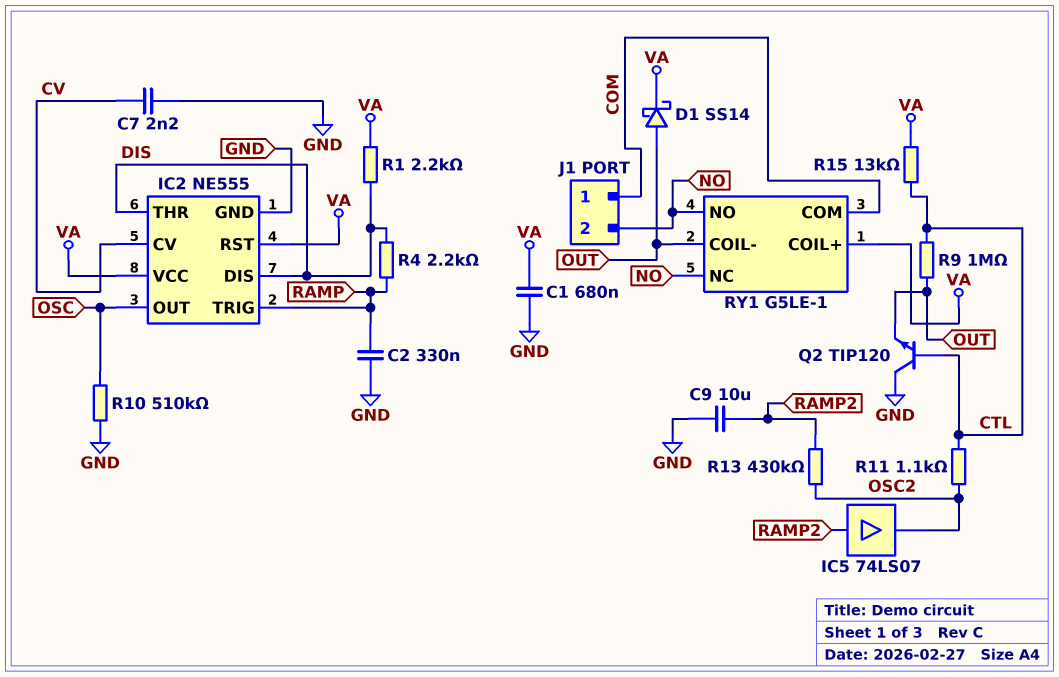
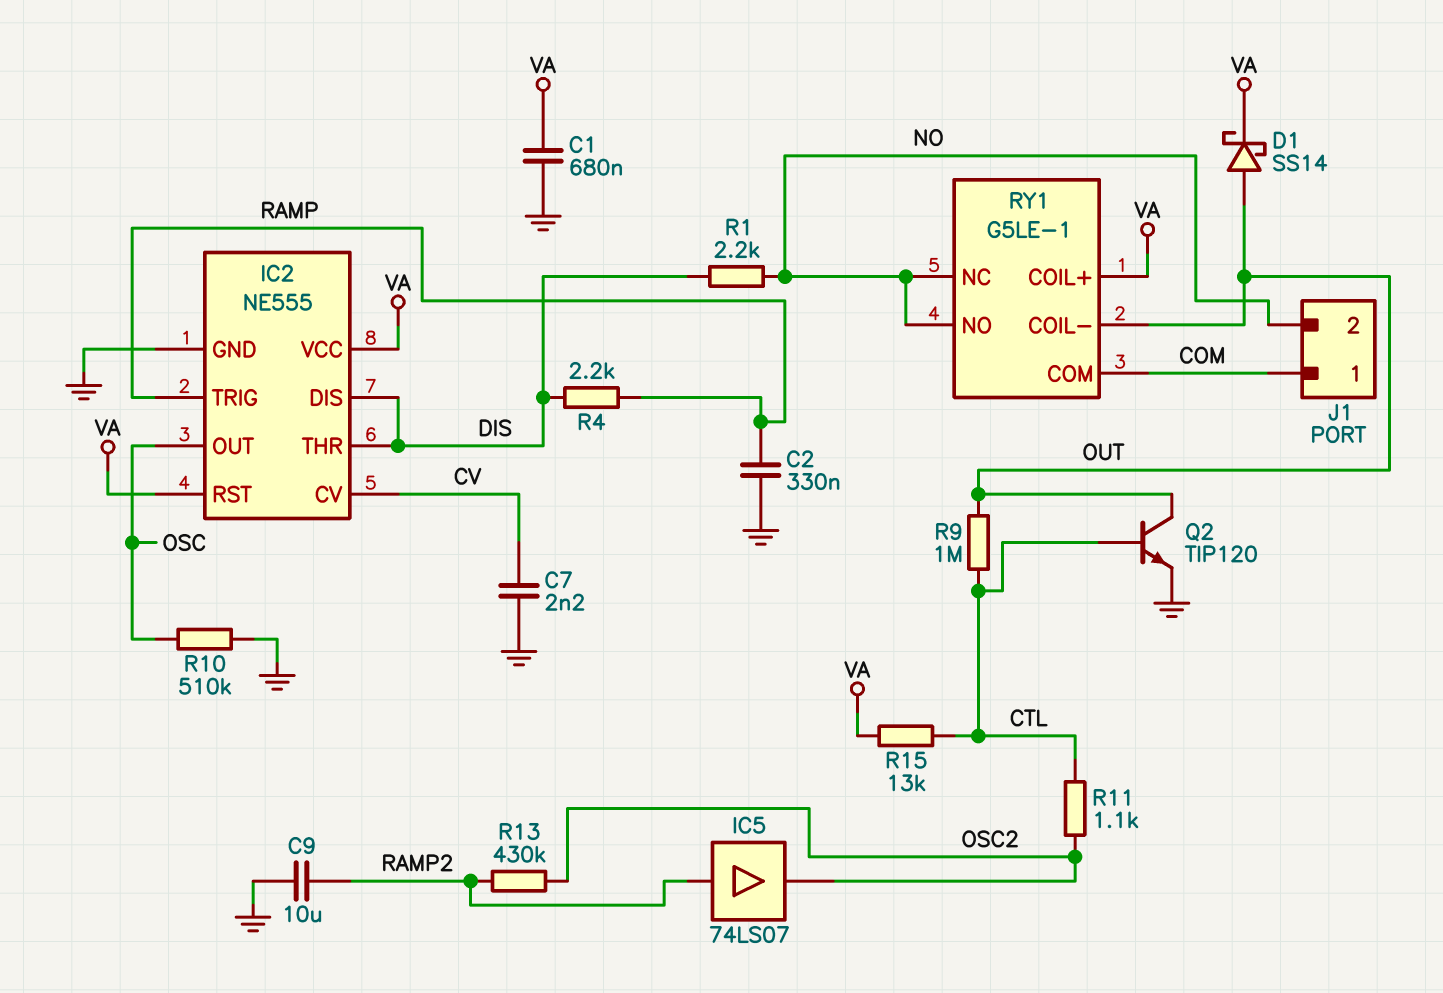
Q2: NPN TIP120 (B CTL, C GND, E OUT) -> NPN TIP120 (B CTL, C OUT, E GND)
R1: 2.2k (DIS, VA) -> 2.2k (DIS, NO)

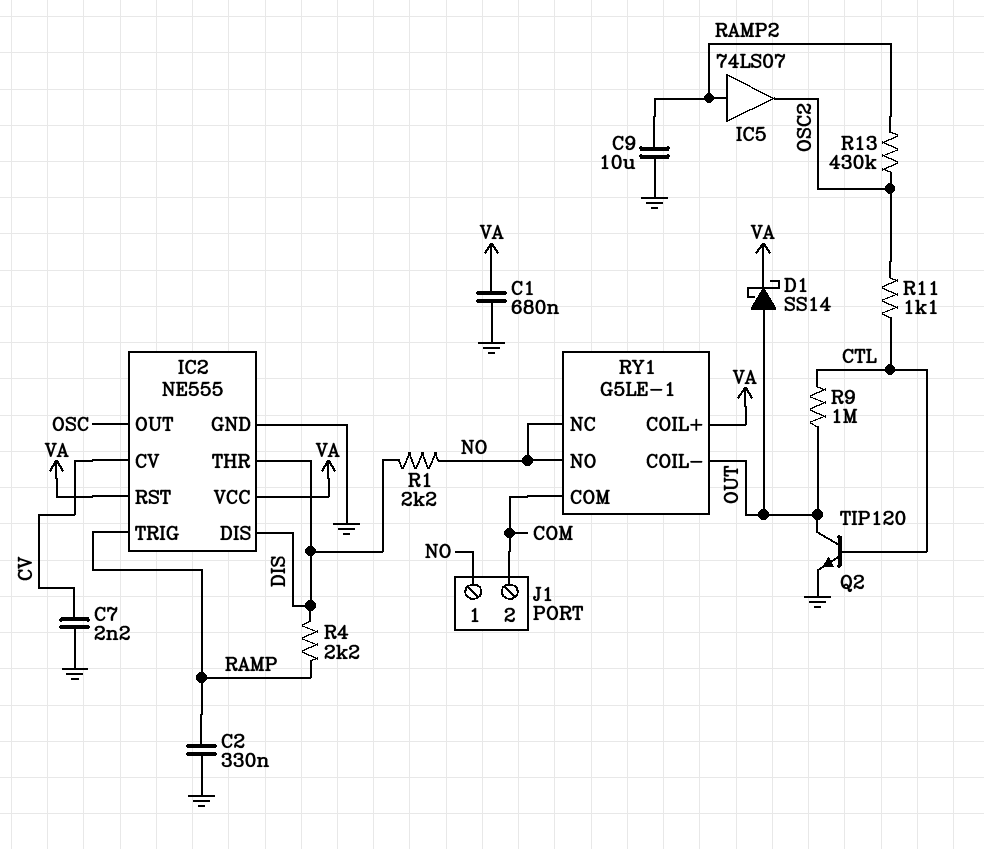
J1 pin 1: COM -> NO
J1 pin 2: NO -> COM
R10: 510k (GND, OSC) -> none
R15: 13k (CTL, VA) -> none

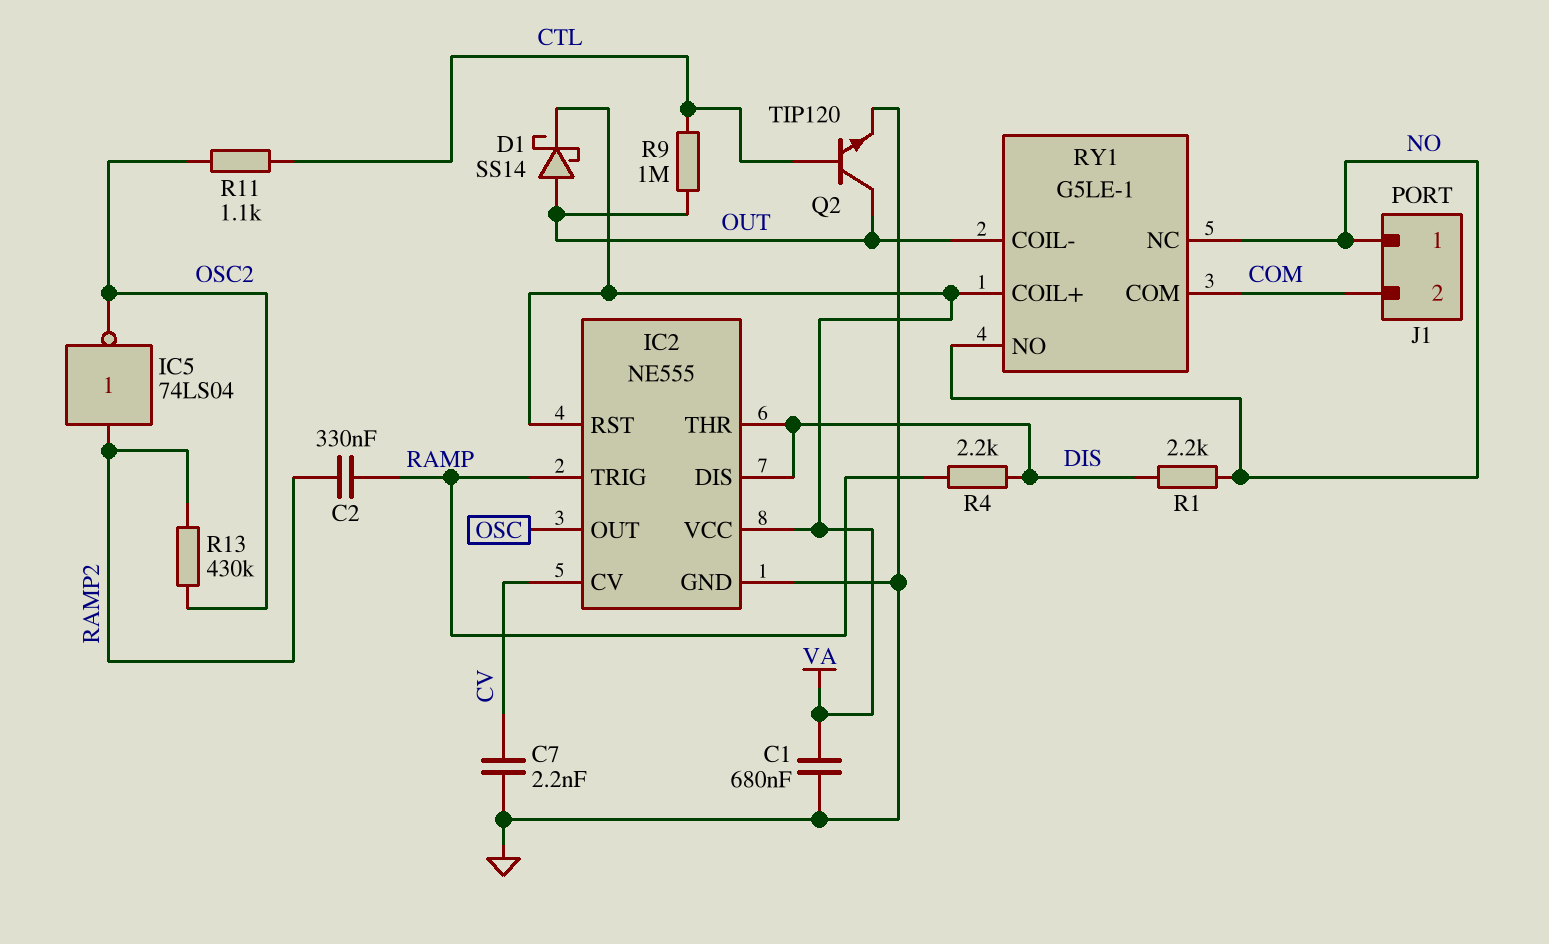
C2: 330nF (GND, RAMP) -> 330nF (RAMP, RAMP2)
C9: 10uF (GND, RAMP2) -> none
IC5: buffer 74LS07 (in RAMP2, out OSC2) -> NOT 74LS04 (in RAMP2, out OSC2)

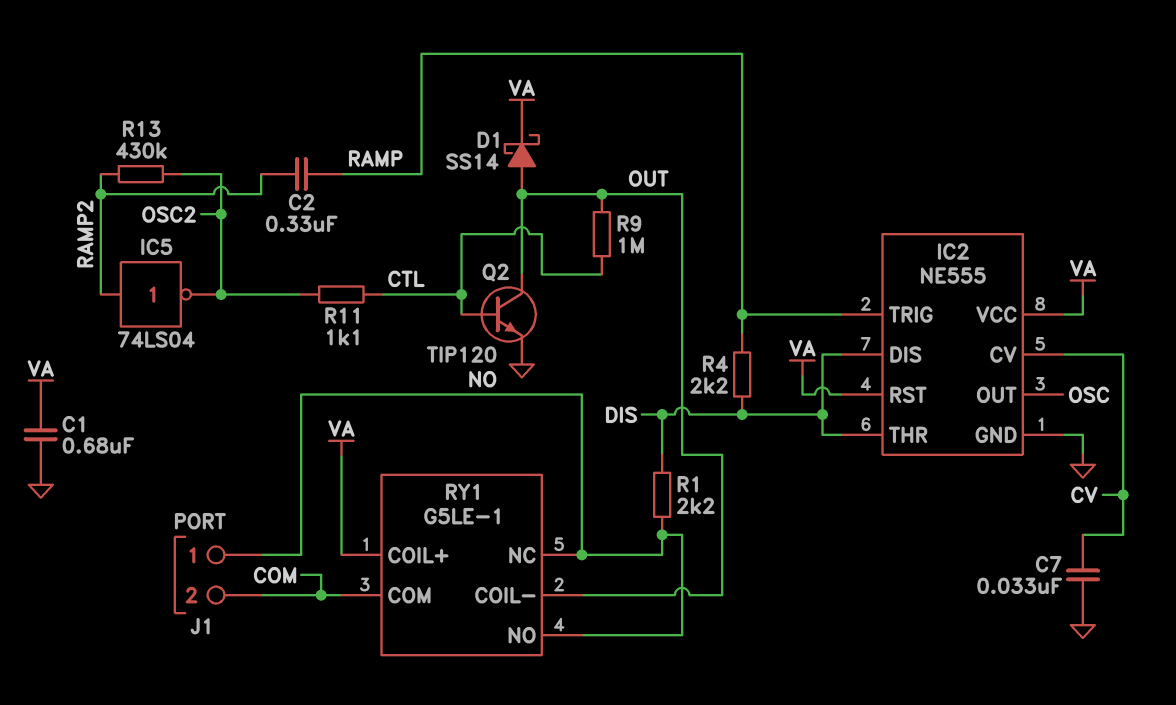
C7: 2.2nF (CV, GND) -> 33nF (CV, GND)

